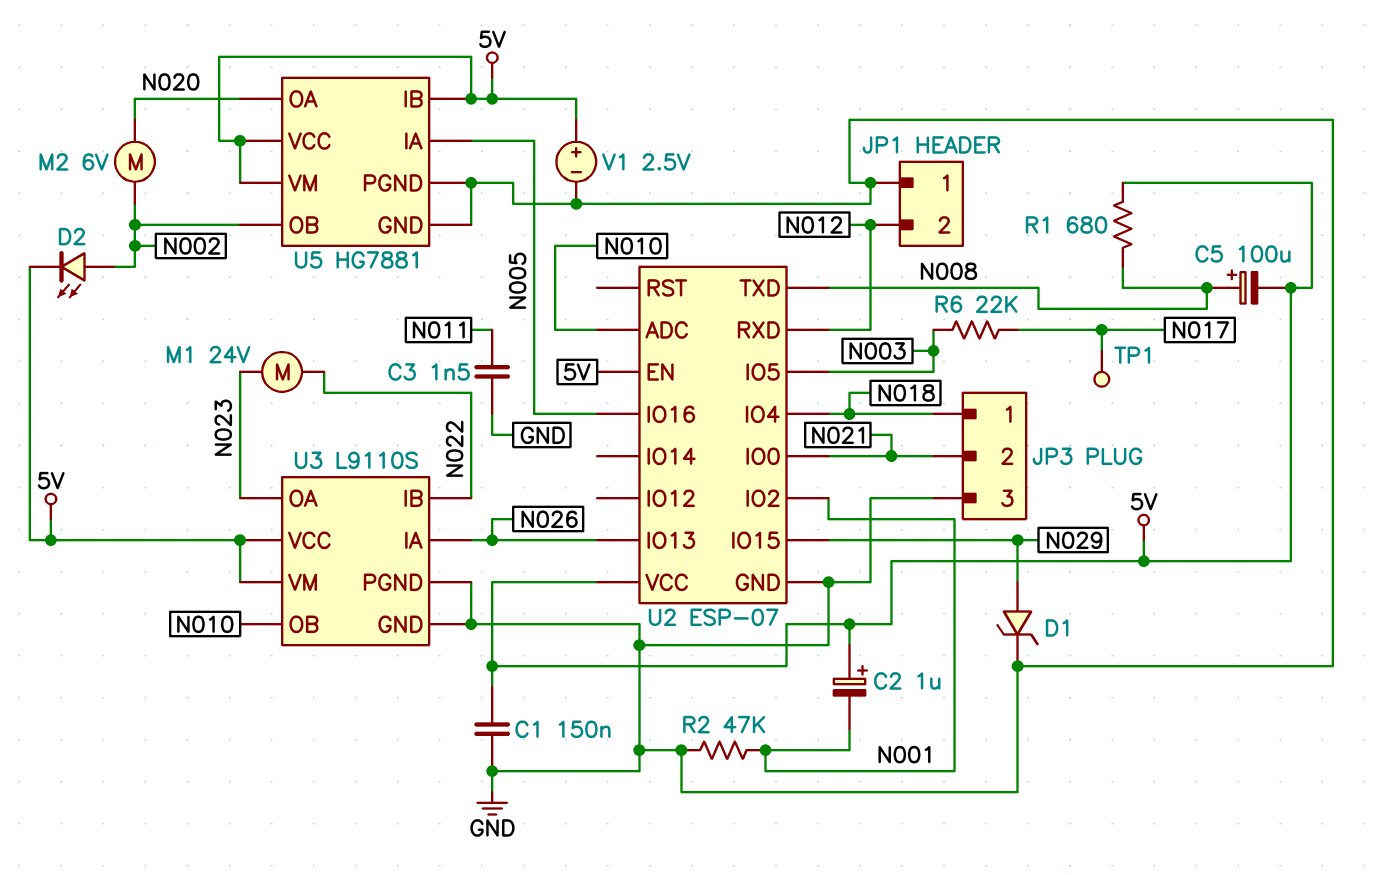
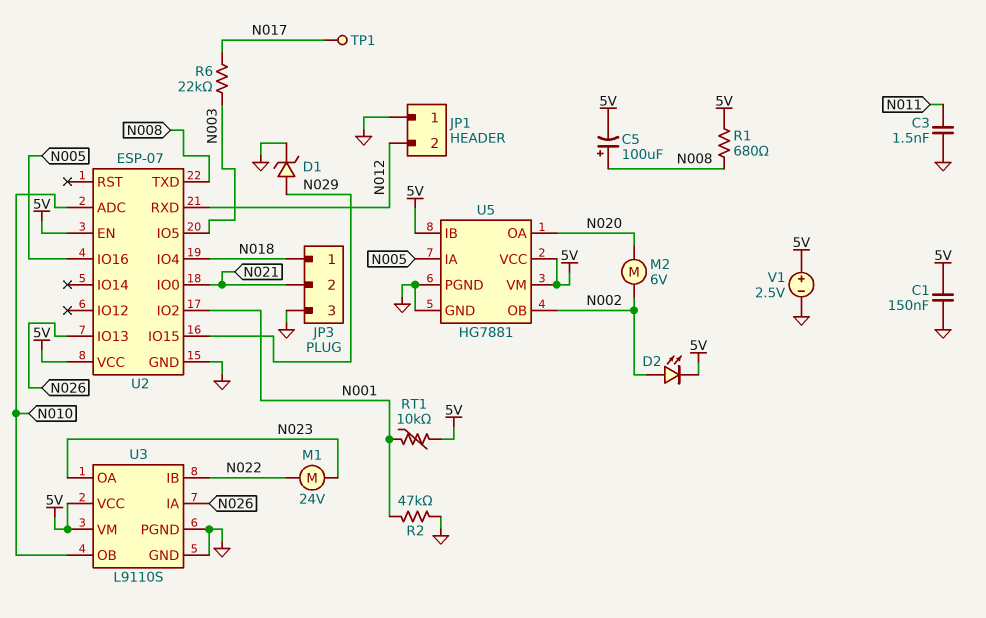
C2: 1uF (plus 5V, minus N001) -> none
RT1: none -> 10k (5V, N001)

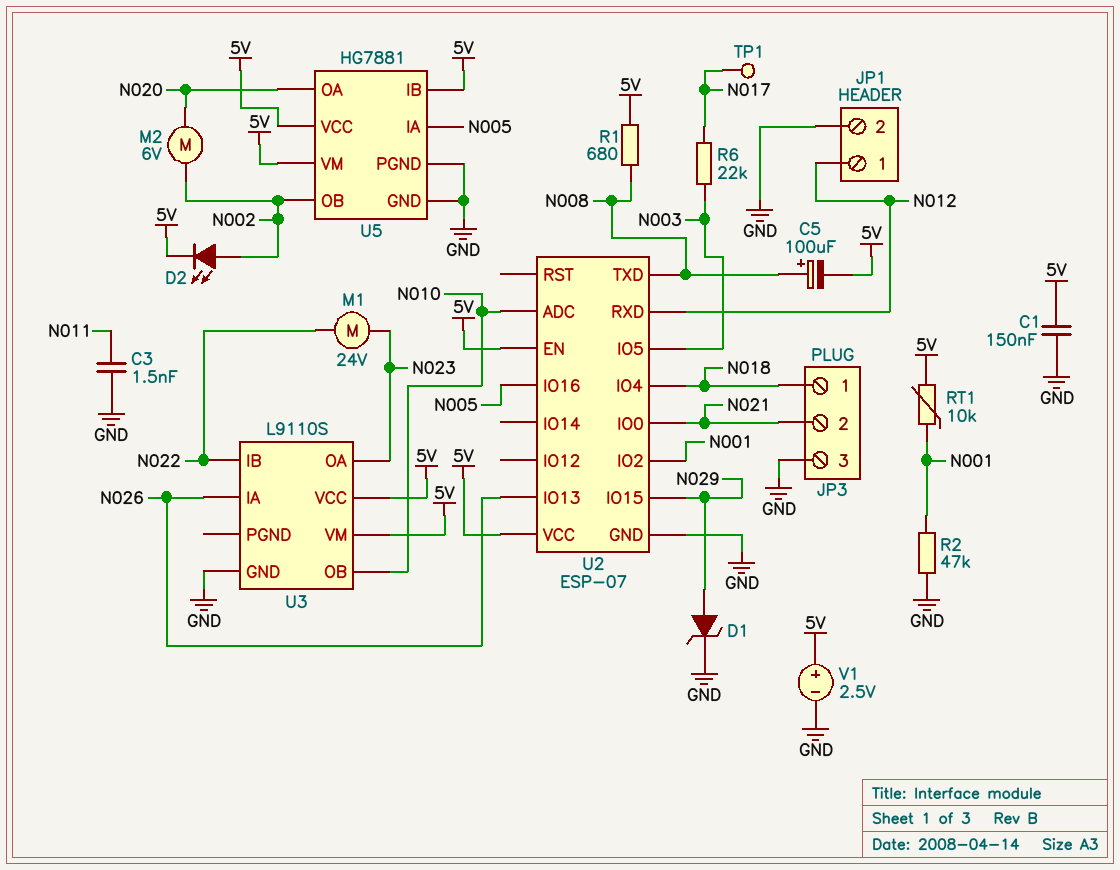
JP1 pin 1: GND -> N012
JP1 pin 2: N012 -> GND
U3 pin PGND: GND -> none

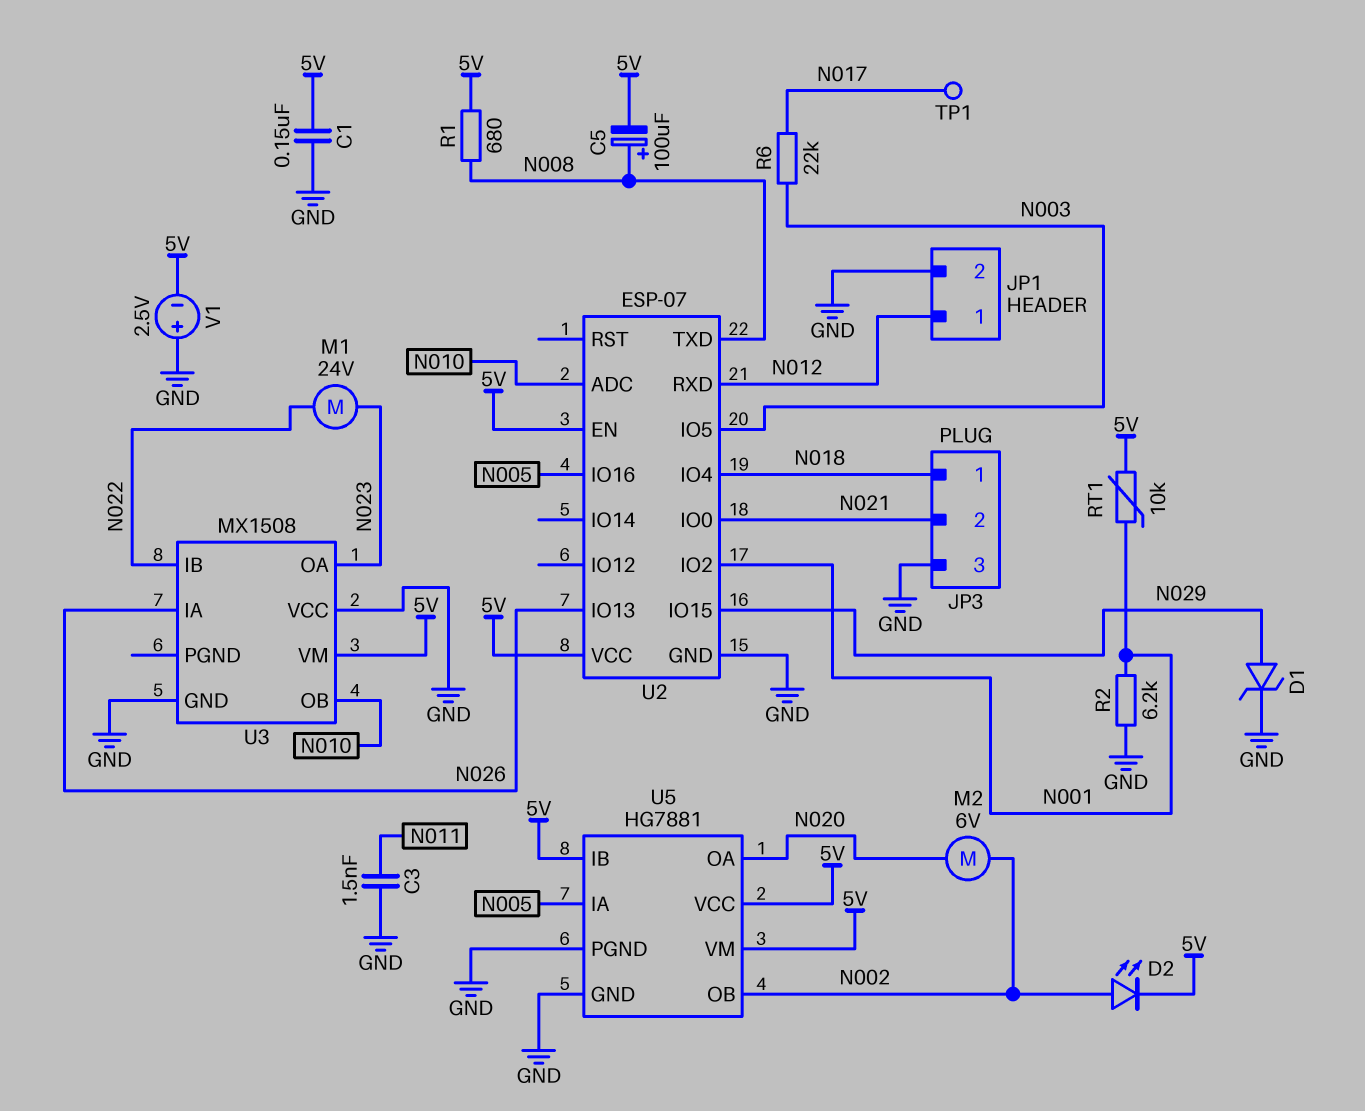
R2: 47k (GND, N001) -> 6.2k (GND, N001)
U3: L9110S -> MX1508
U3 pin VCC: 5V -> GND
V1: 2.5V (plus 5V, minus GND) -> 2.5V (plus GND, minus 5V)

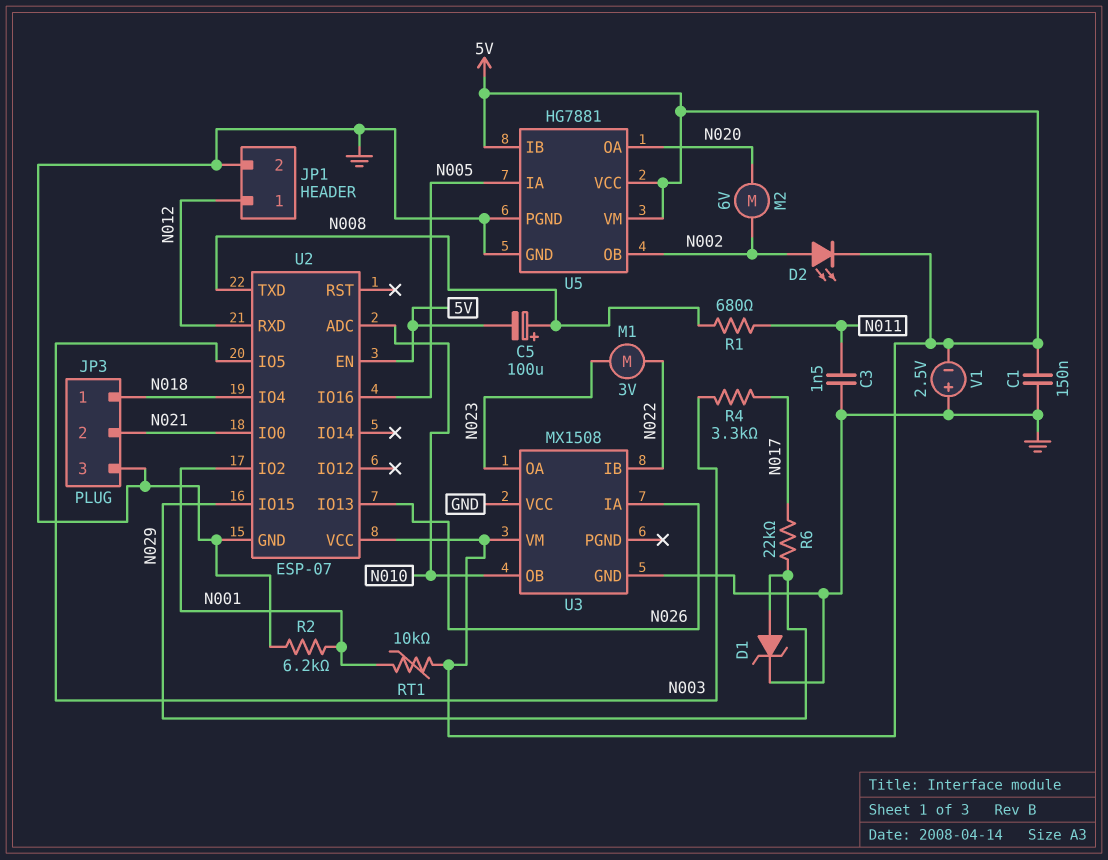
M1: motor 24V (N022, N023) -> motor 3V (N022, N023)
R1: 680 (5V, N008) -> 680 (N008, N011)
R4: none -> 3.3k (N003, N017)
R6: 22k (N003, N017) -> 22k (N017, N029)
TP1: test point (N017) -> none

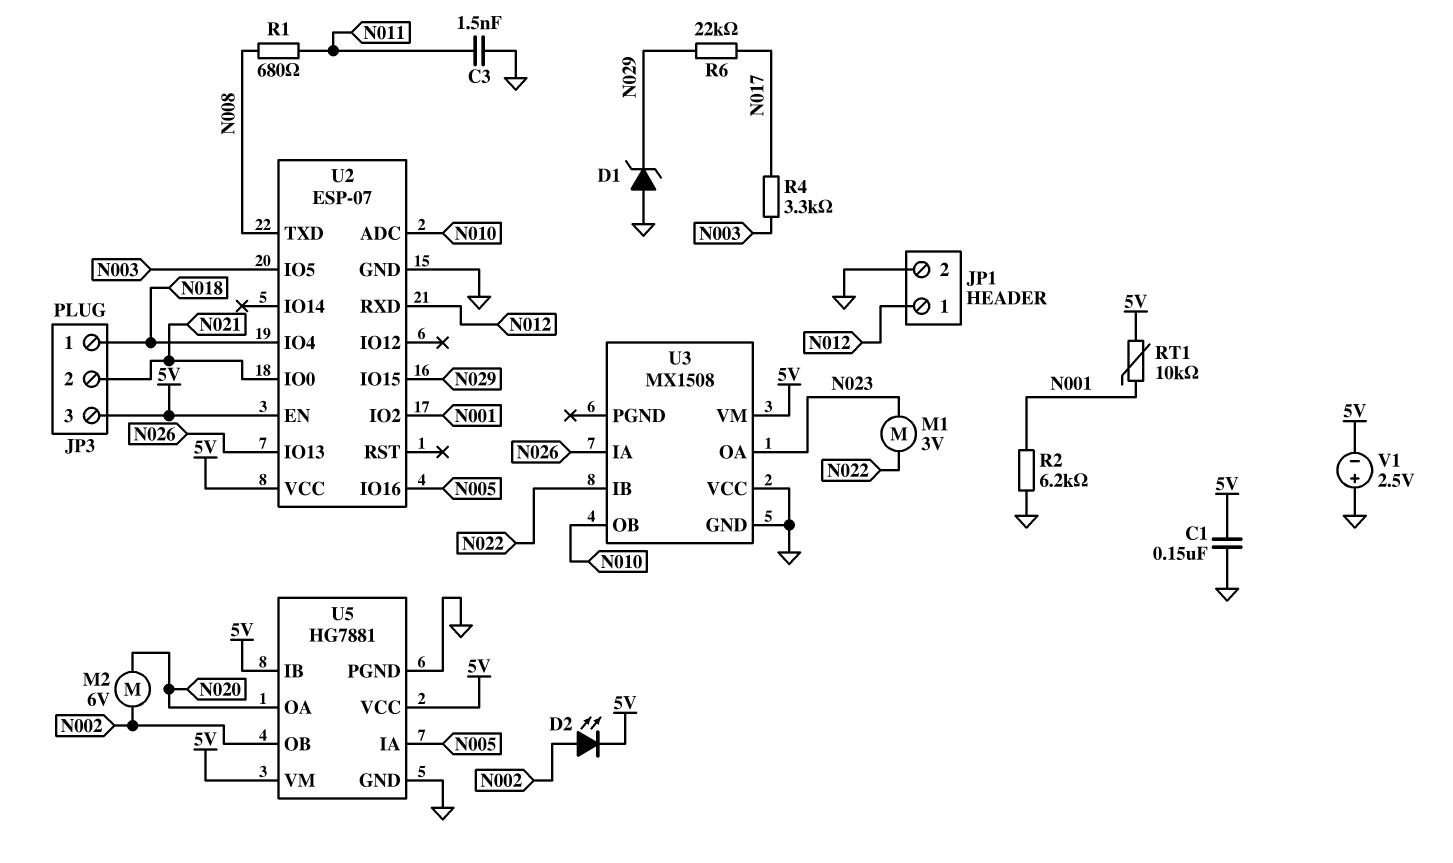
C5: 100uF (plus N008, minus 5V) -> none
D1: zener (A N029, K GND) -> zener (A GND, K N029)
JP3 pin 3: GND -> 5V

